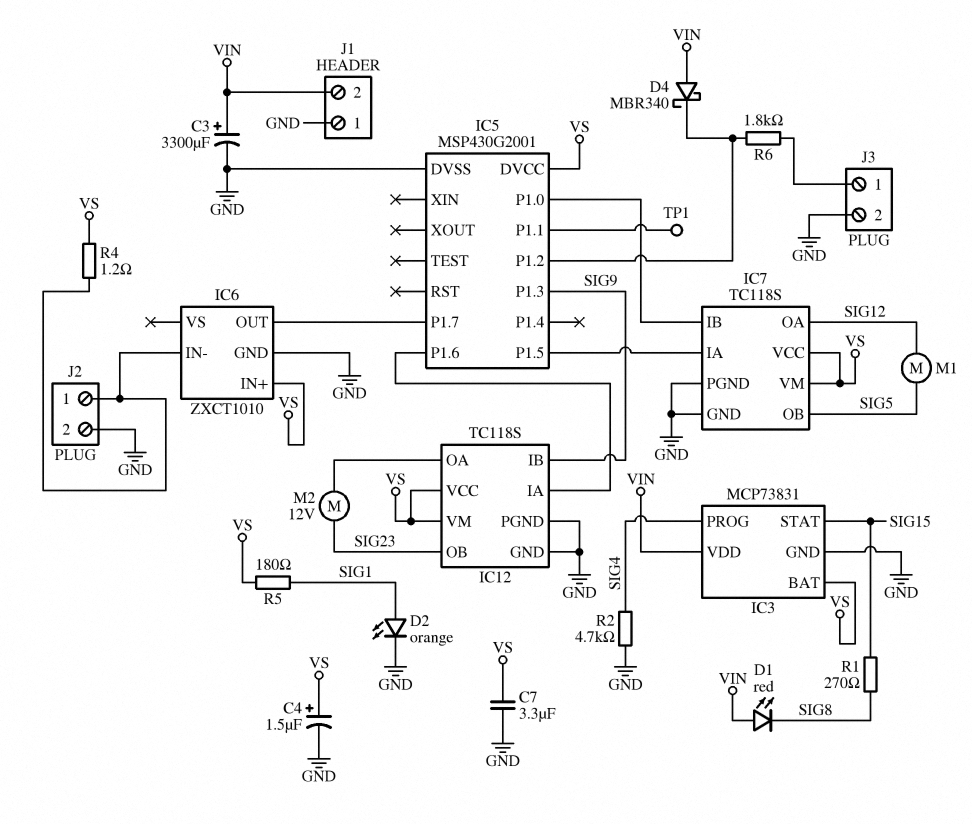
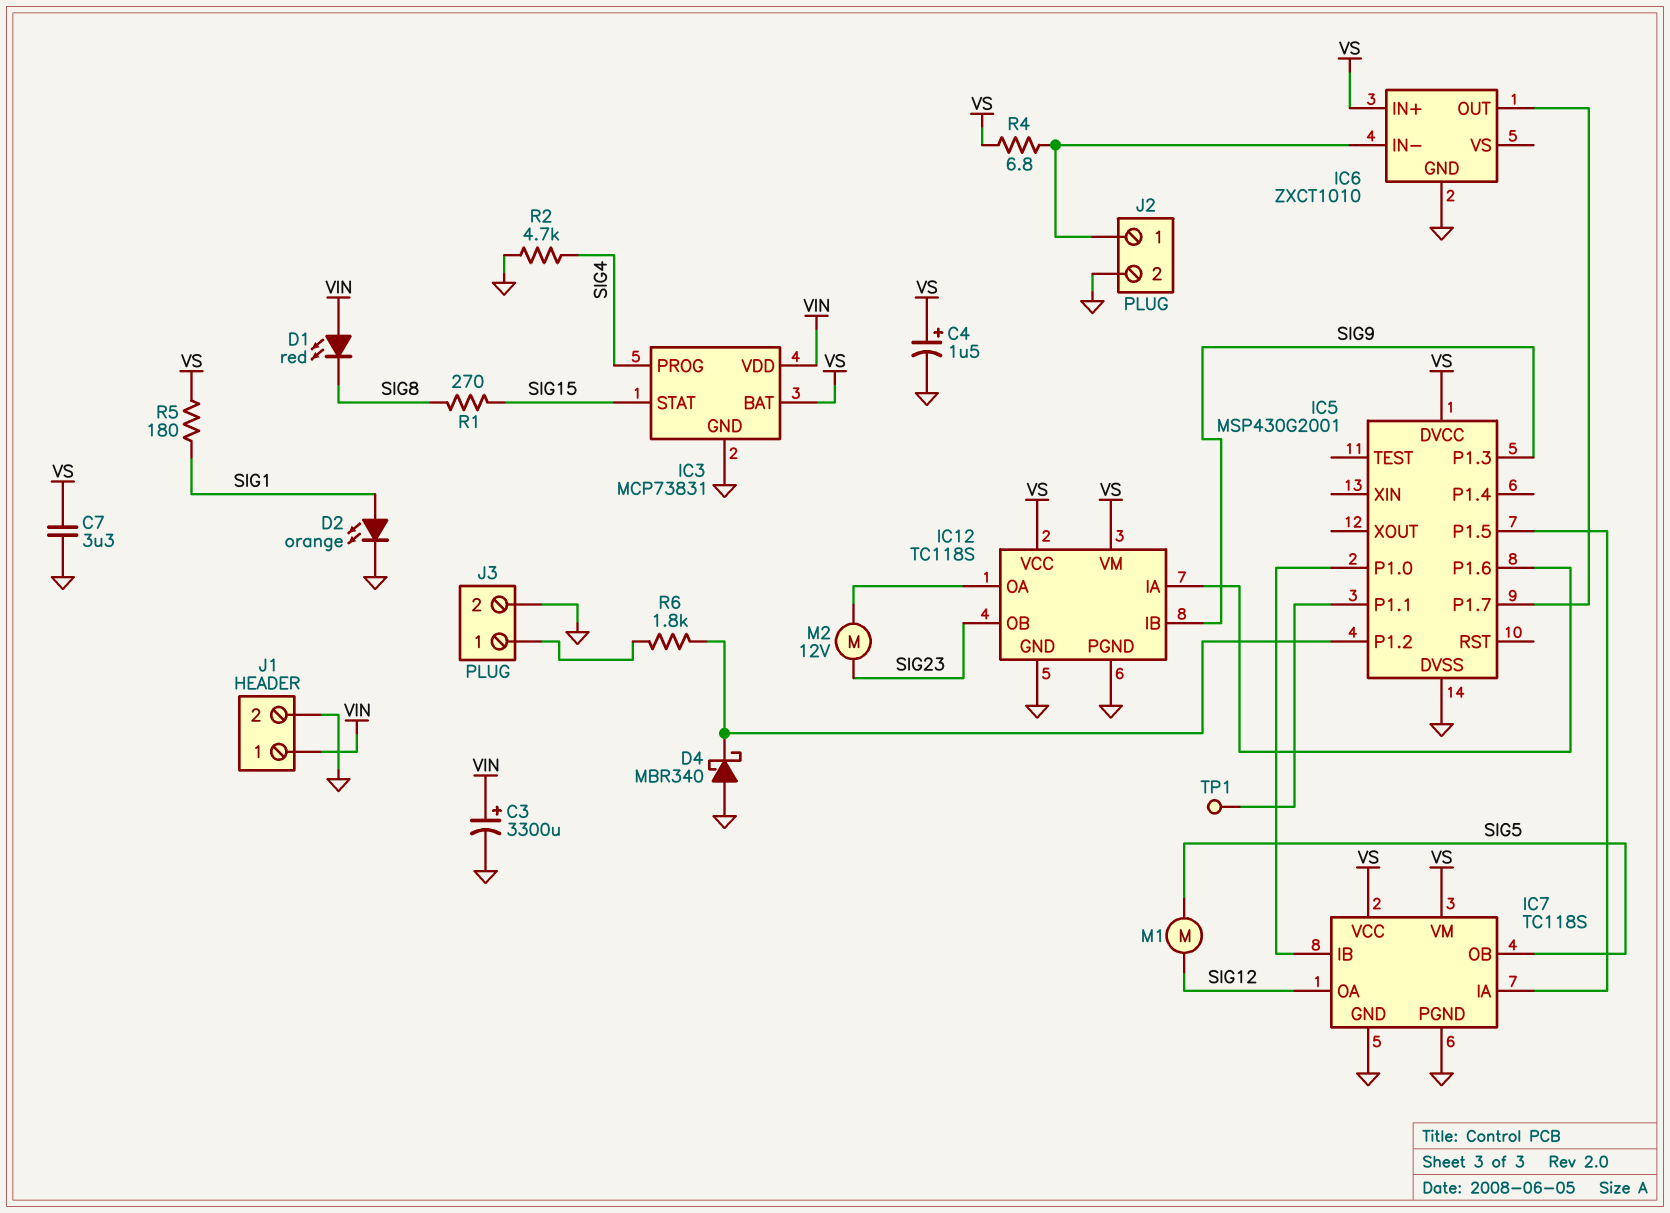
D4: schottky MBR340 (A VIN, K IC5/P1.2) -> schottky MBR340 (A GND, K IC5/P1.2)
J1 pin 1: GND -> VIN
J1 pin 2: VIN -> GND
R4: 1.2 (IC6/IN-, VS) -> 6.8 (IC6/IN-, VS)

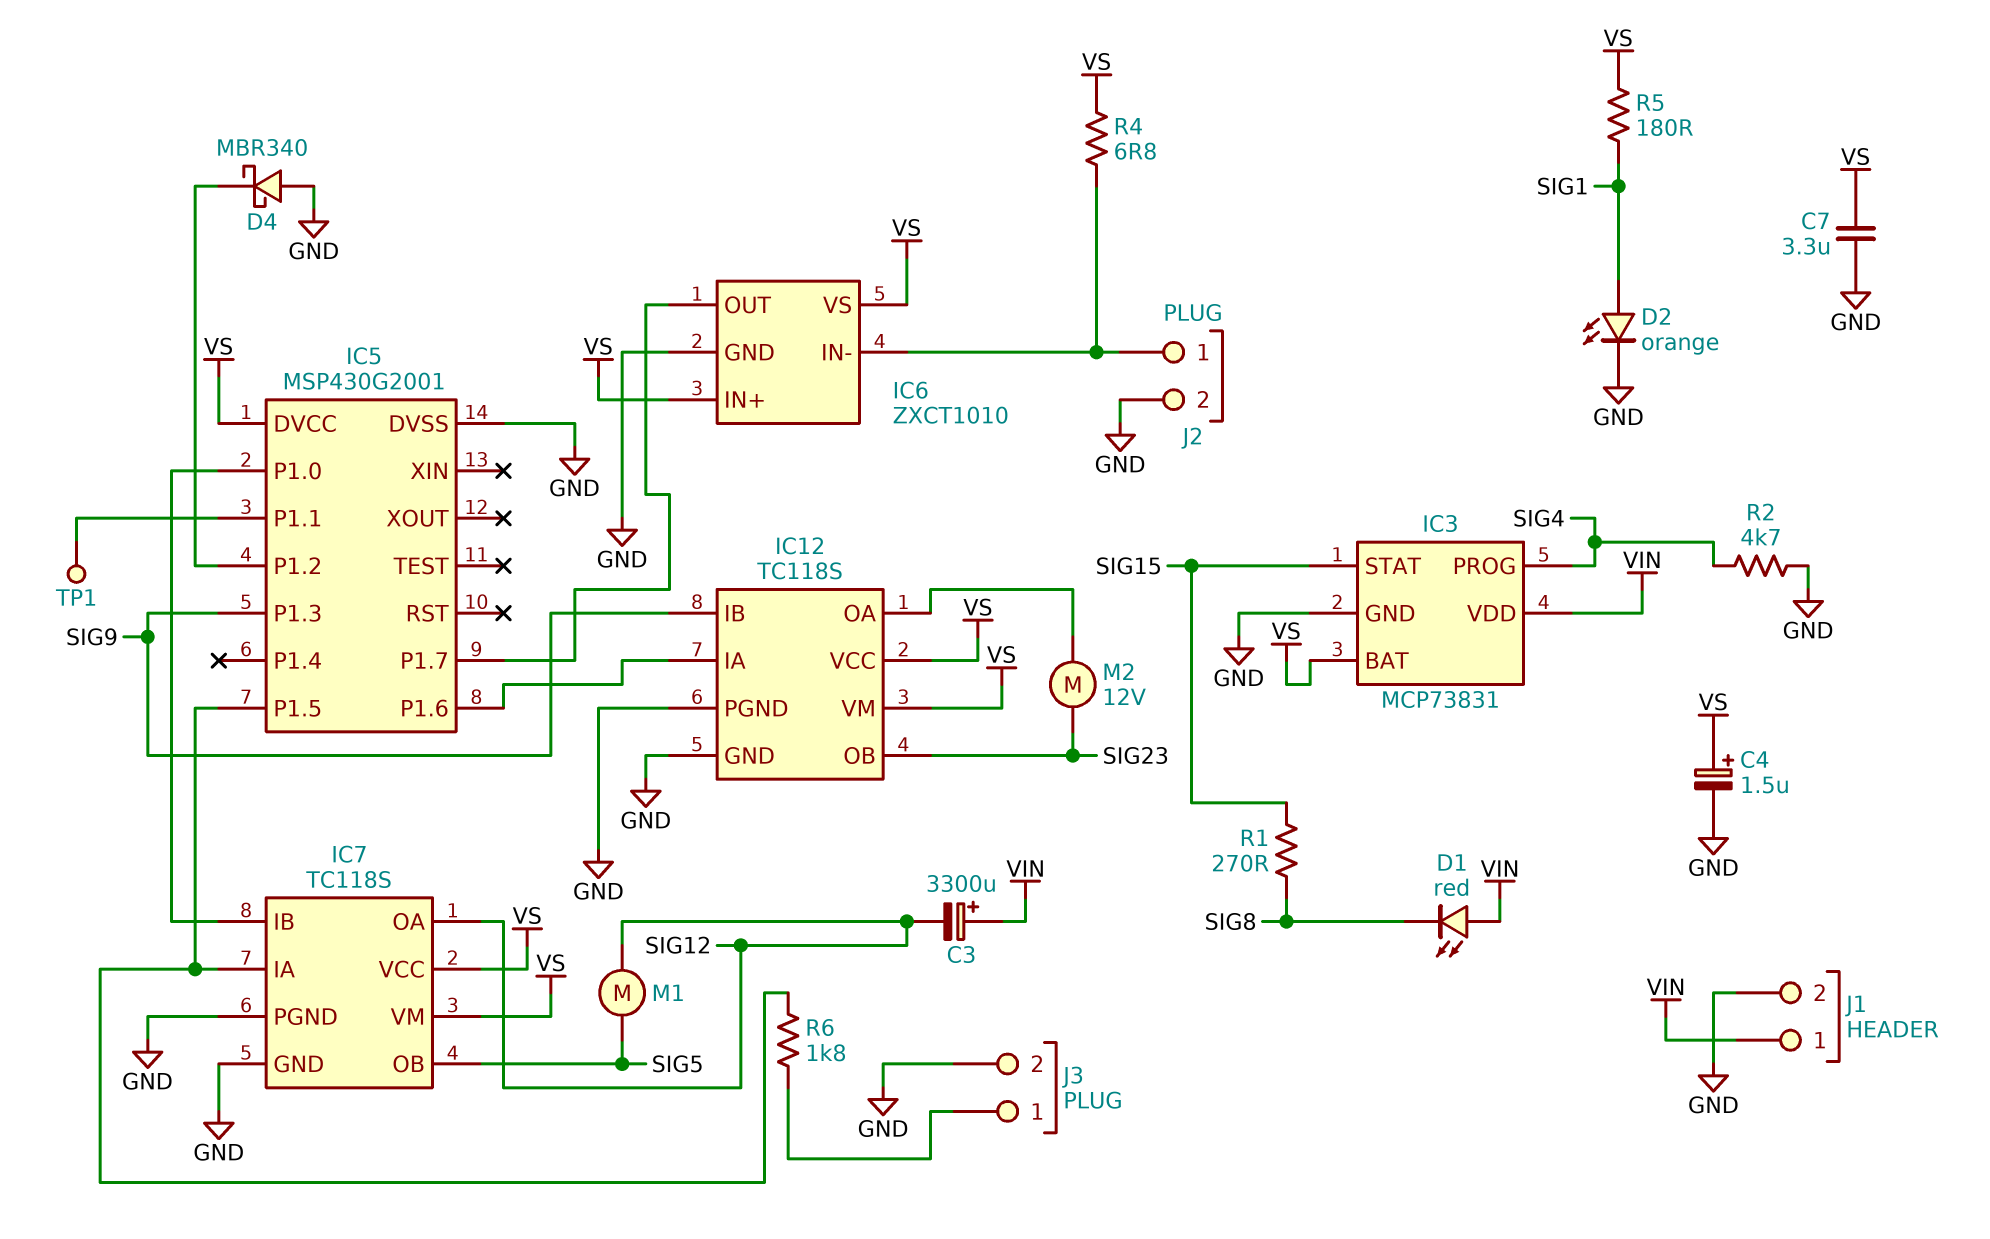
C3: 3300uF (plus VIN, minus GND) -> 3300uF (plus VIN, minus SIG12)
IC6 pin VS: none -> VS
R6: 1.8k (IC5/P1.2, J3/1) -> 1.8k (IC5/P1.5, J3/1)

